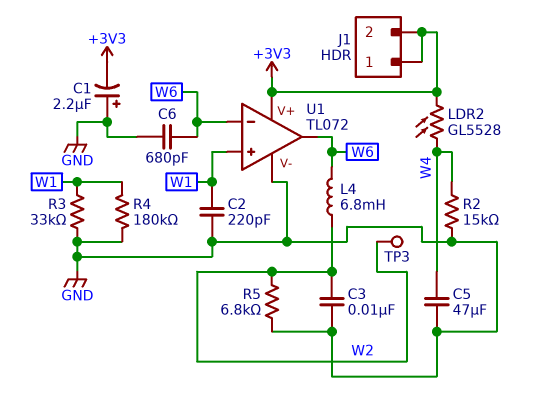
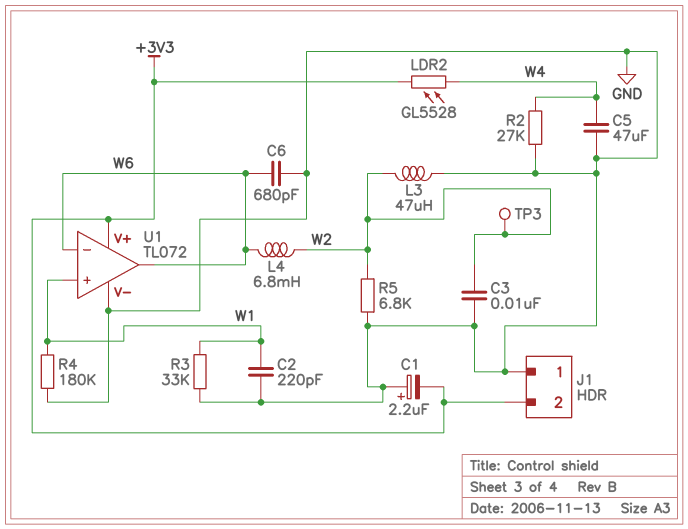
J1 pin 1: +3V3 -> GND
L3: none -> 47uH (GND, W2)
R2: 15k (GND, W4) -> 27k (GND, W4)

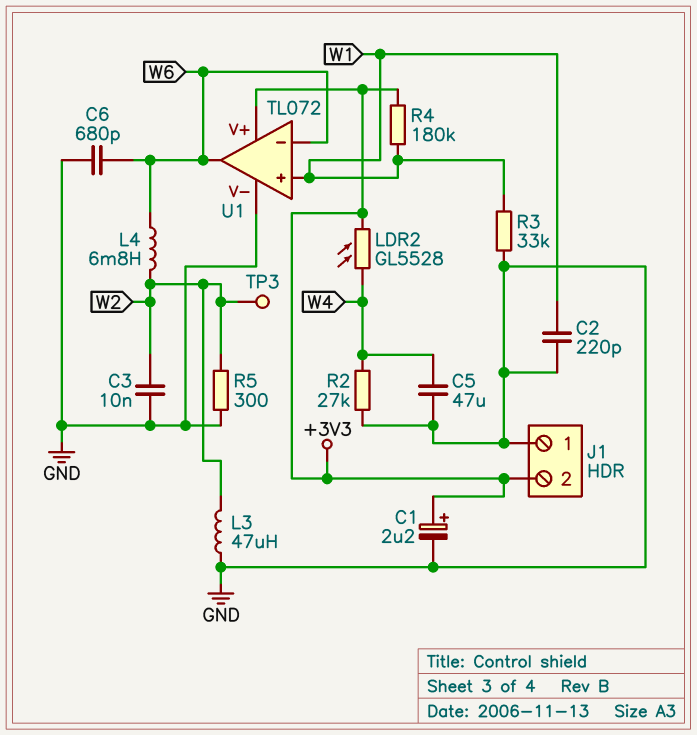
C1: 2.2uF (plus GND, minus +3V3) -> 2.2uF (plus +3V3, minus GND)
R4: 180k (GND, W1) -> 180k (+3V3, W1)
R5: 6.8k (GND, W2) -> 300 (GND, W2)

